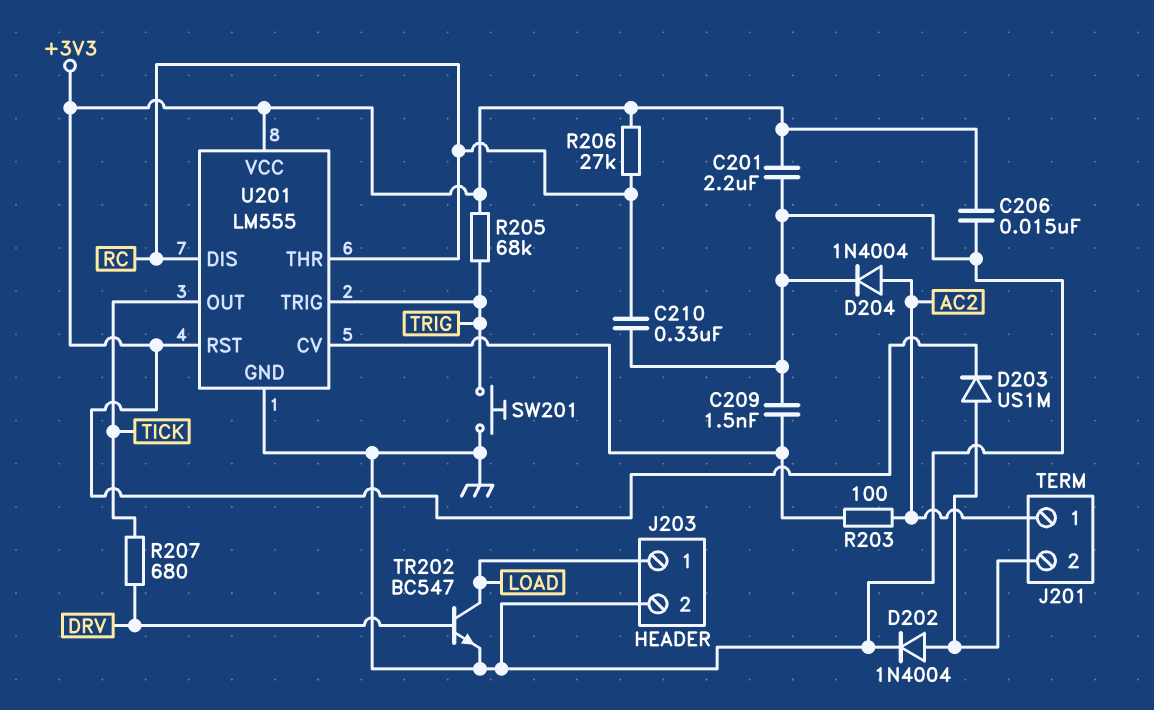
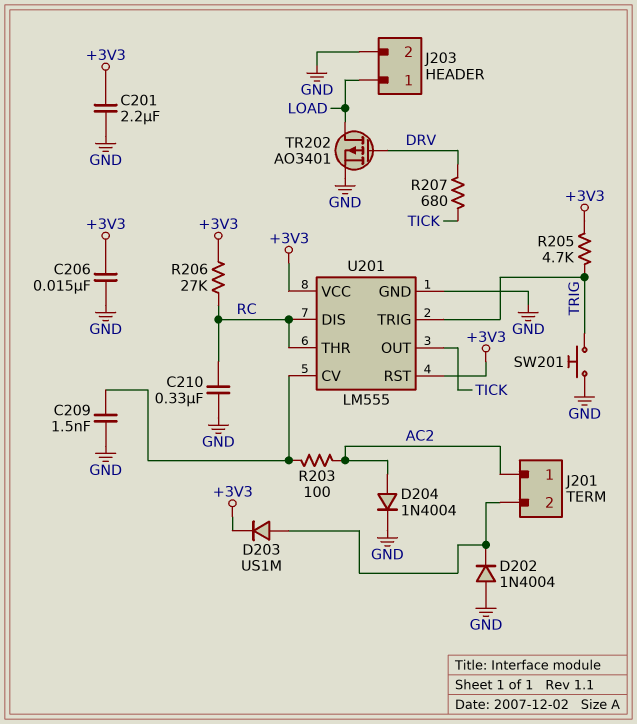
D202: diode 1N4004 (A J201/2, K GND) -> diode 1N4004 (A GND, K J201/2)
R205: 68k (+3V3, TRIG) -> 4.7k (+3V3, TRIG)
TR202: NPN BC547 (B DRV, C LOAD, E GND) -> PMOS AO3401 (G DRV, D LOAD, S GND)

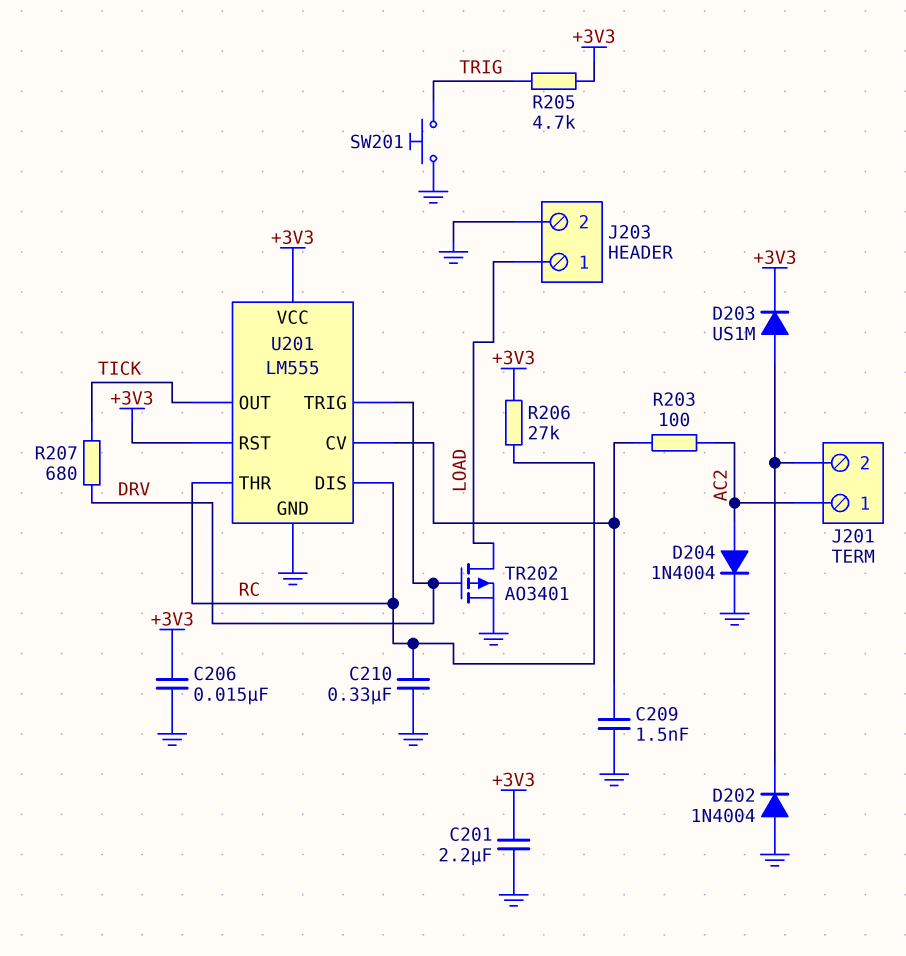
U201 pin TRIG: TRIG -> DRV

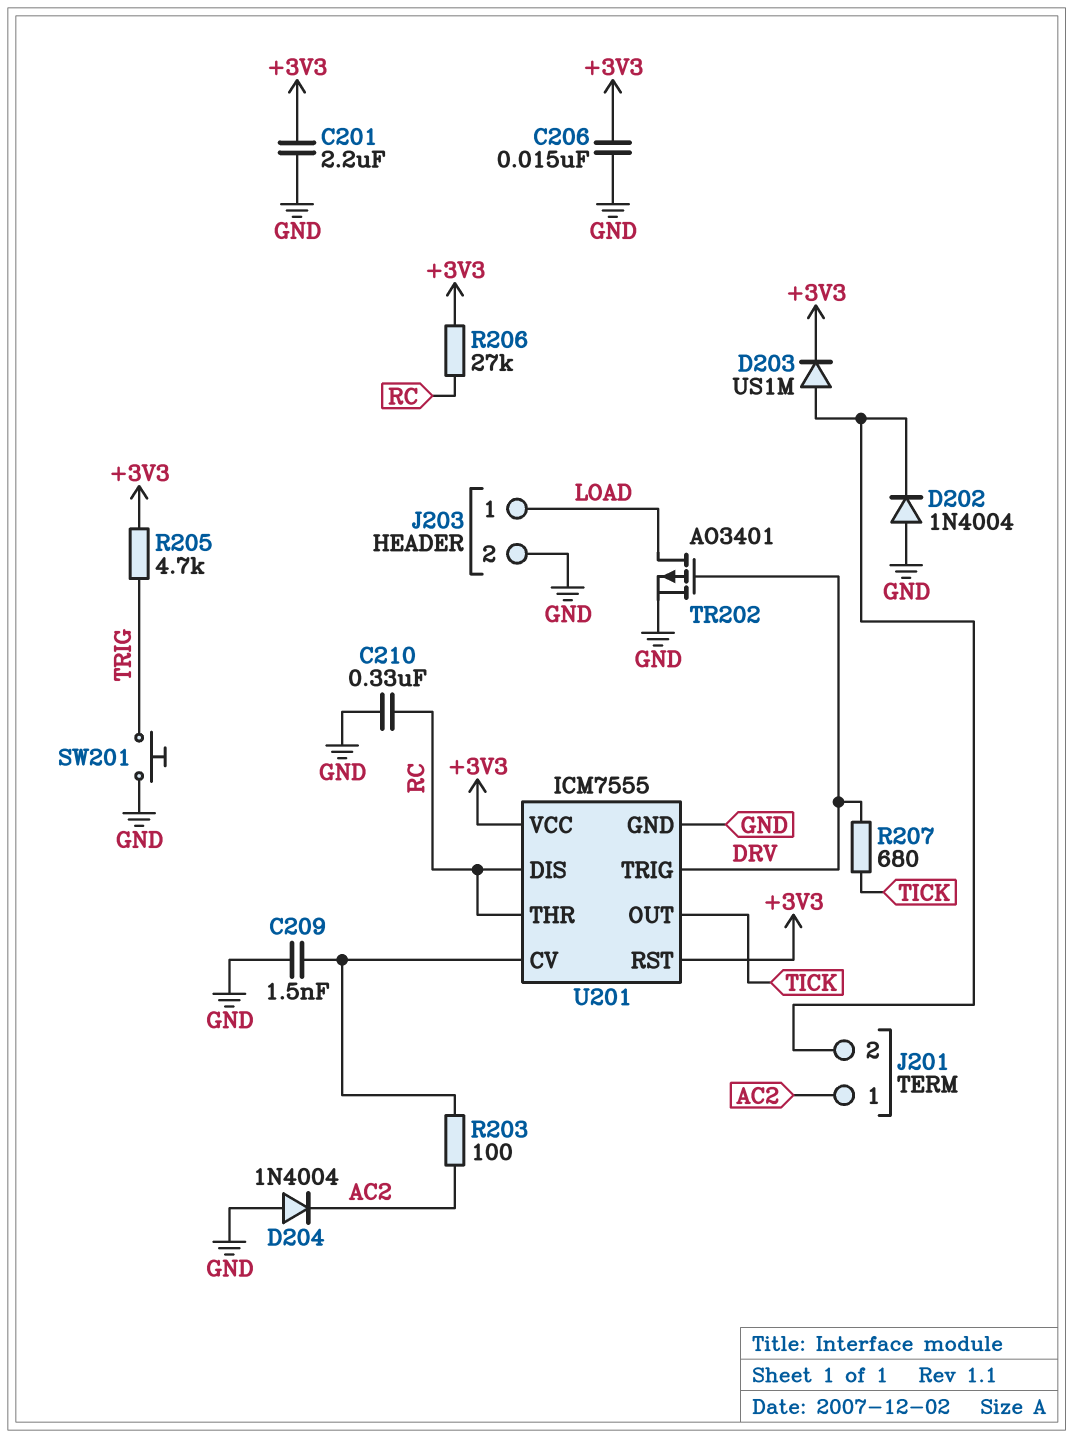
D204: diode 1N4004 (A AC2, K GND) -> diode 1N4004 (A GND, K AC2)
U201: LM555 -> ICM7555

